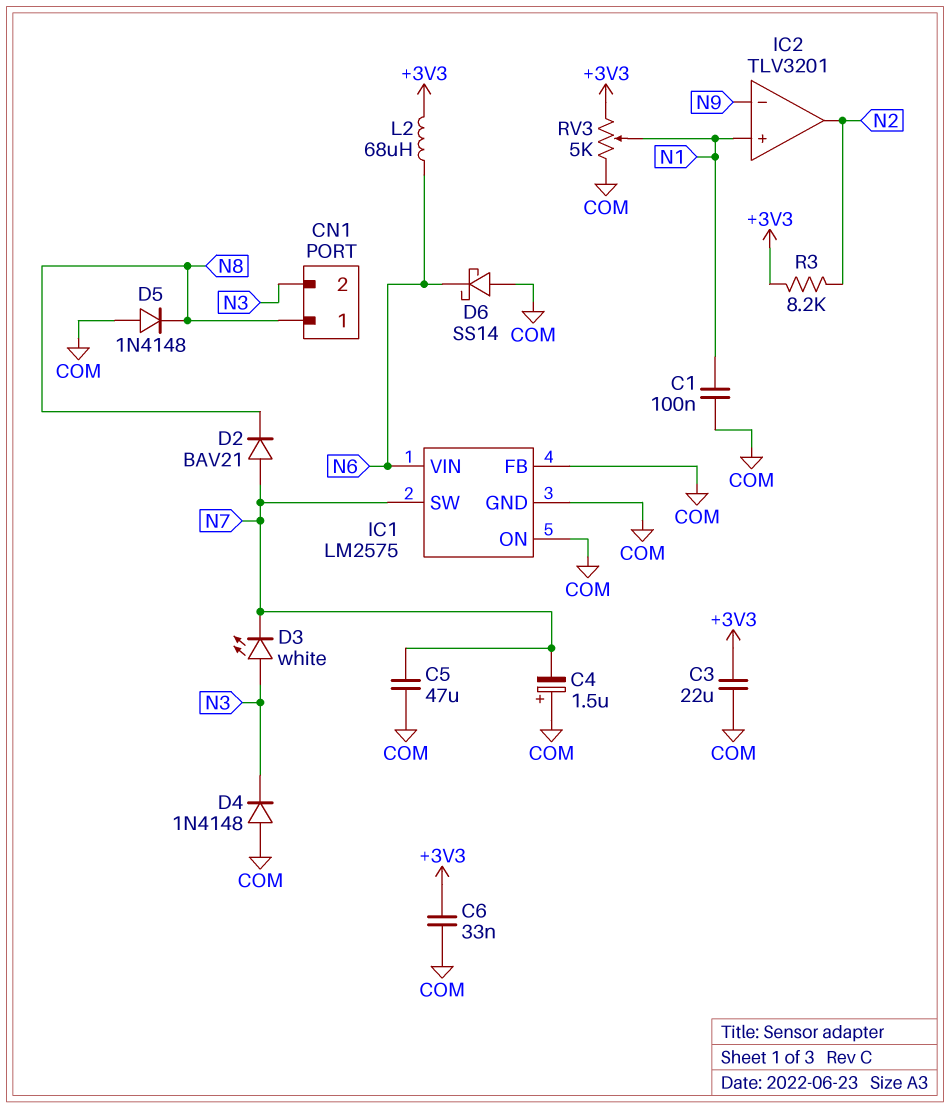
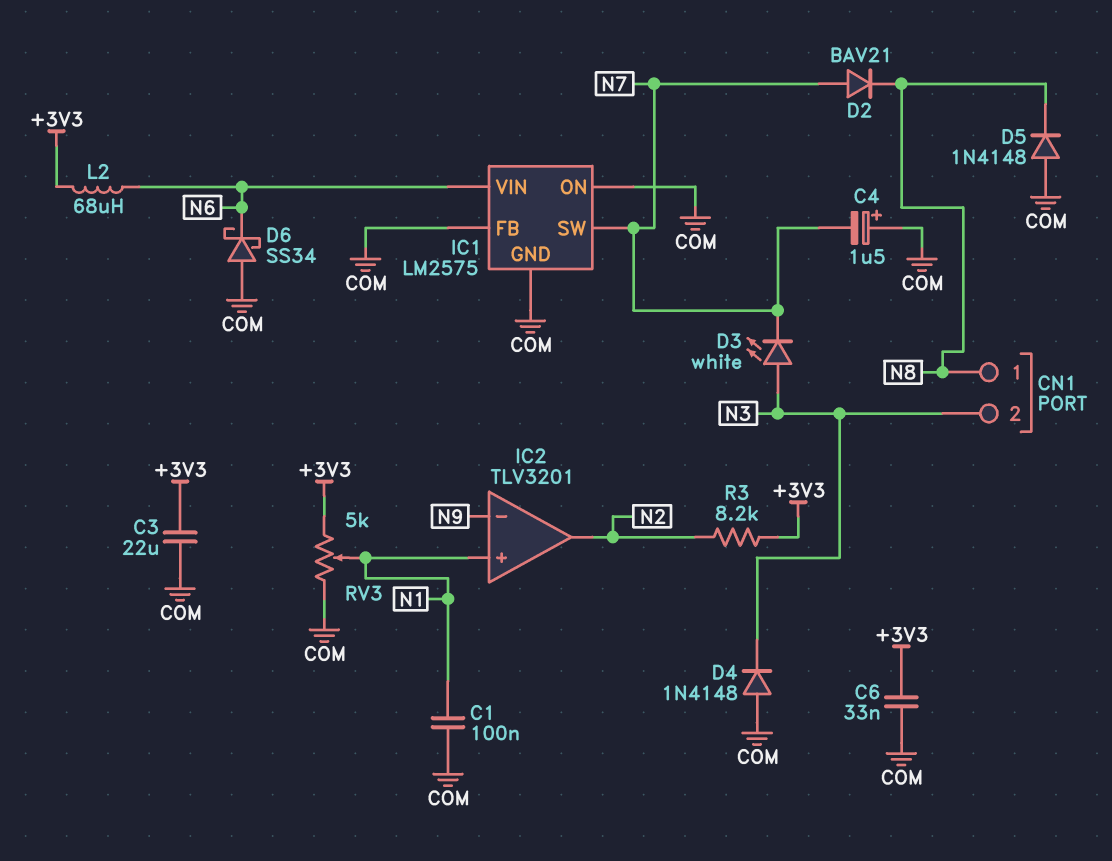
C5: 47uF (COM, N7) -> none
D6: schottky SS14 (A COM, K N6) -> schottky SS34 (A COM, K N6)

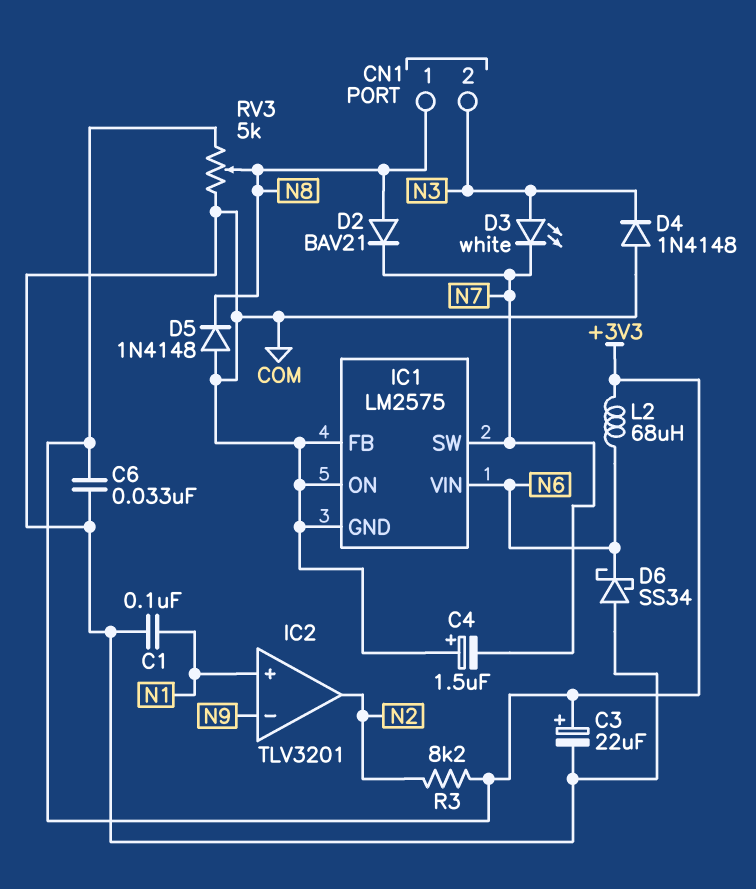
C3: 22uF (+3V3, COM) -> 22uF (plus +3V3, minus COM)
D2: diode BAV21 (A N7, K N8) -> diode BAV21 (A N8, K N7)
RV3: 5k (+3V3, COM, wiper N1) -> 5k (+3V3, COM, wiper N8)

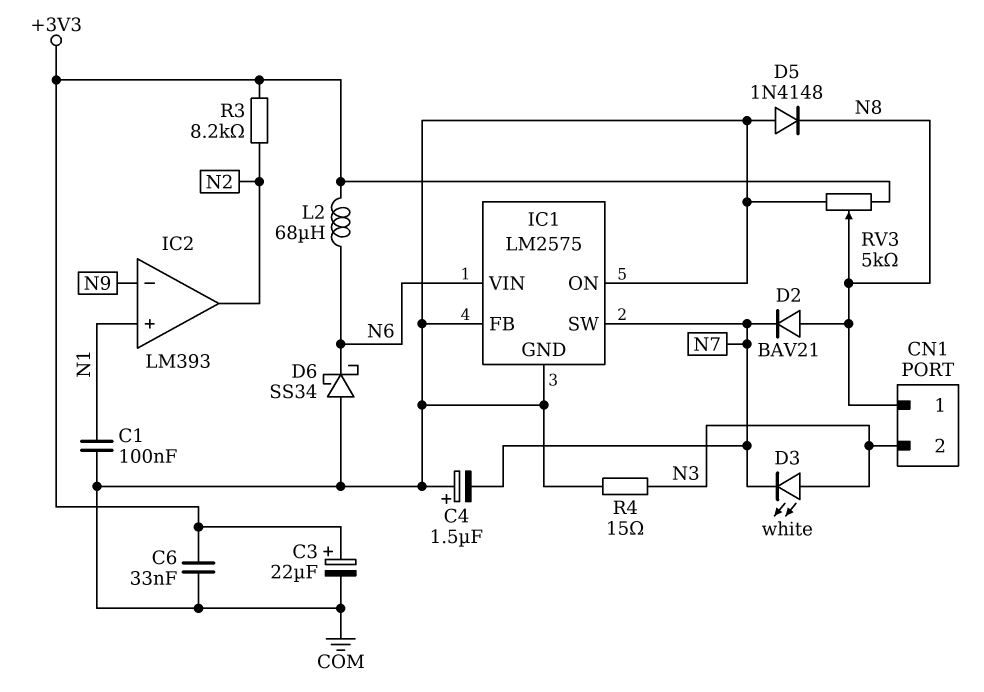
D4: diode 1N4148 (A COM, K N3) -> none
IC2: TLV3201 -> LM393
R4: none -> 15 (COM, N3)

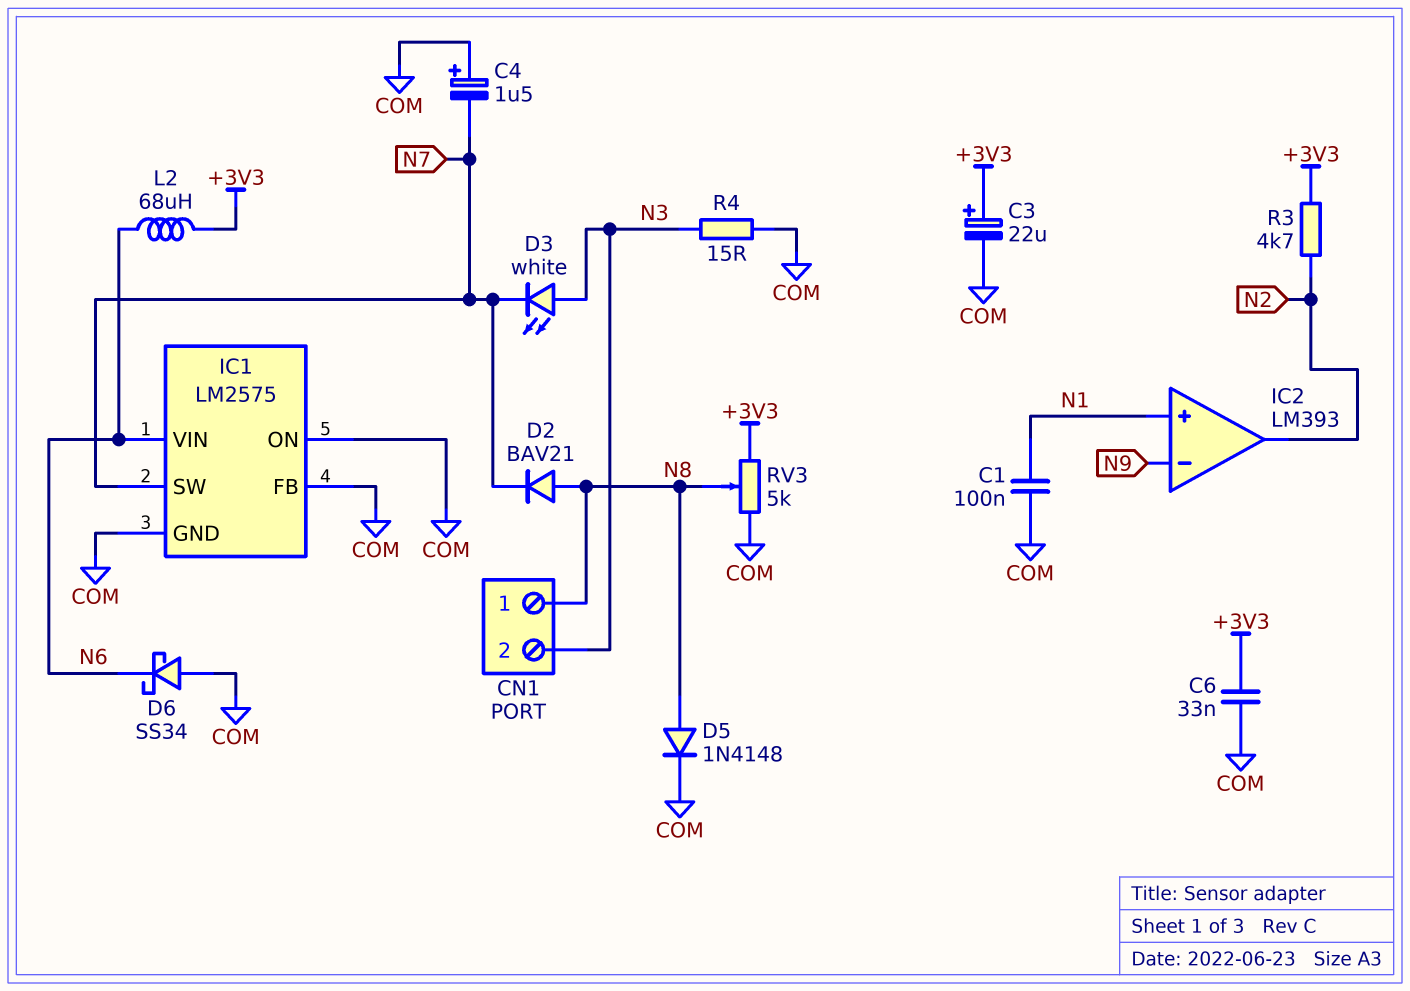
D5: diode 1N4148 (A COM, K N8) -> diode 1N4148 (A N8, K COM)
R3: 8.2k (+3V3, N2) -> 4.7k (+3V3, N2)

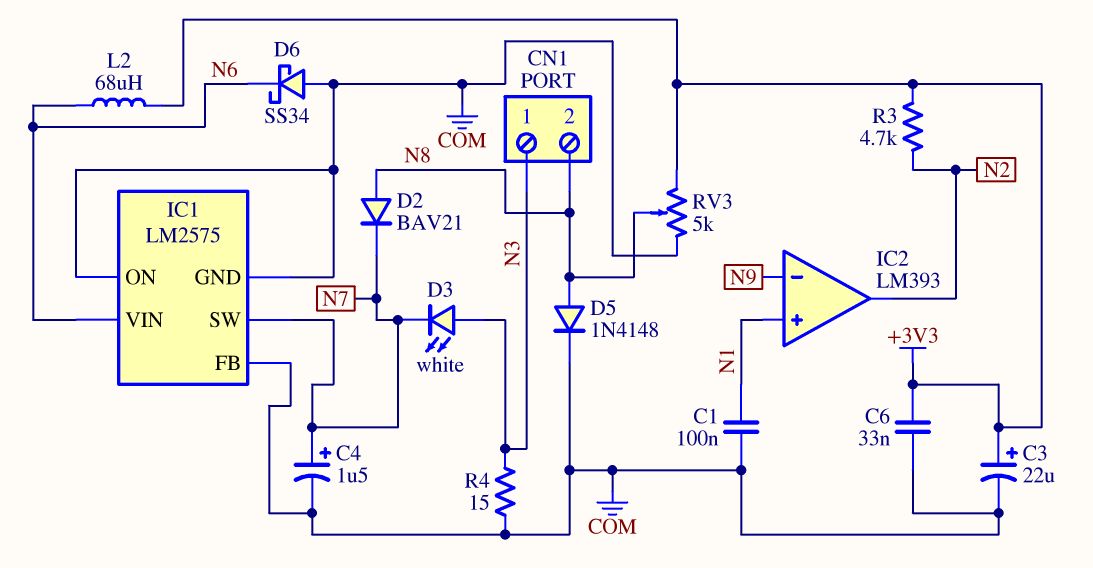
C4: 1.5uF (plus COM, minus N7) -> 1.5uF (plus N7, minus COM)
CN1 pin 1: N8 -> N3
CN1 pin 2: N3 -> N8

